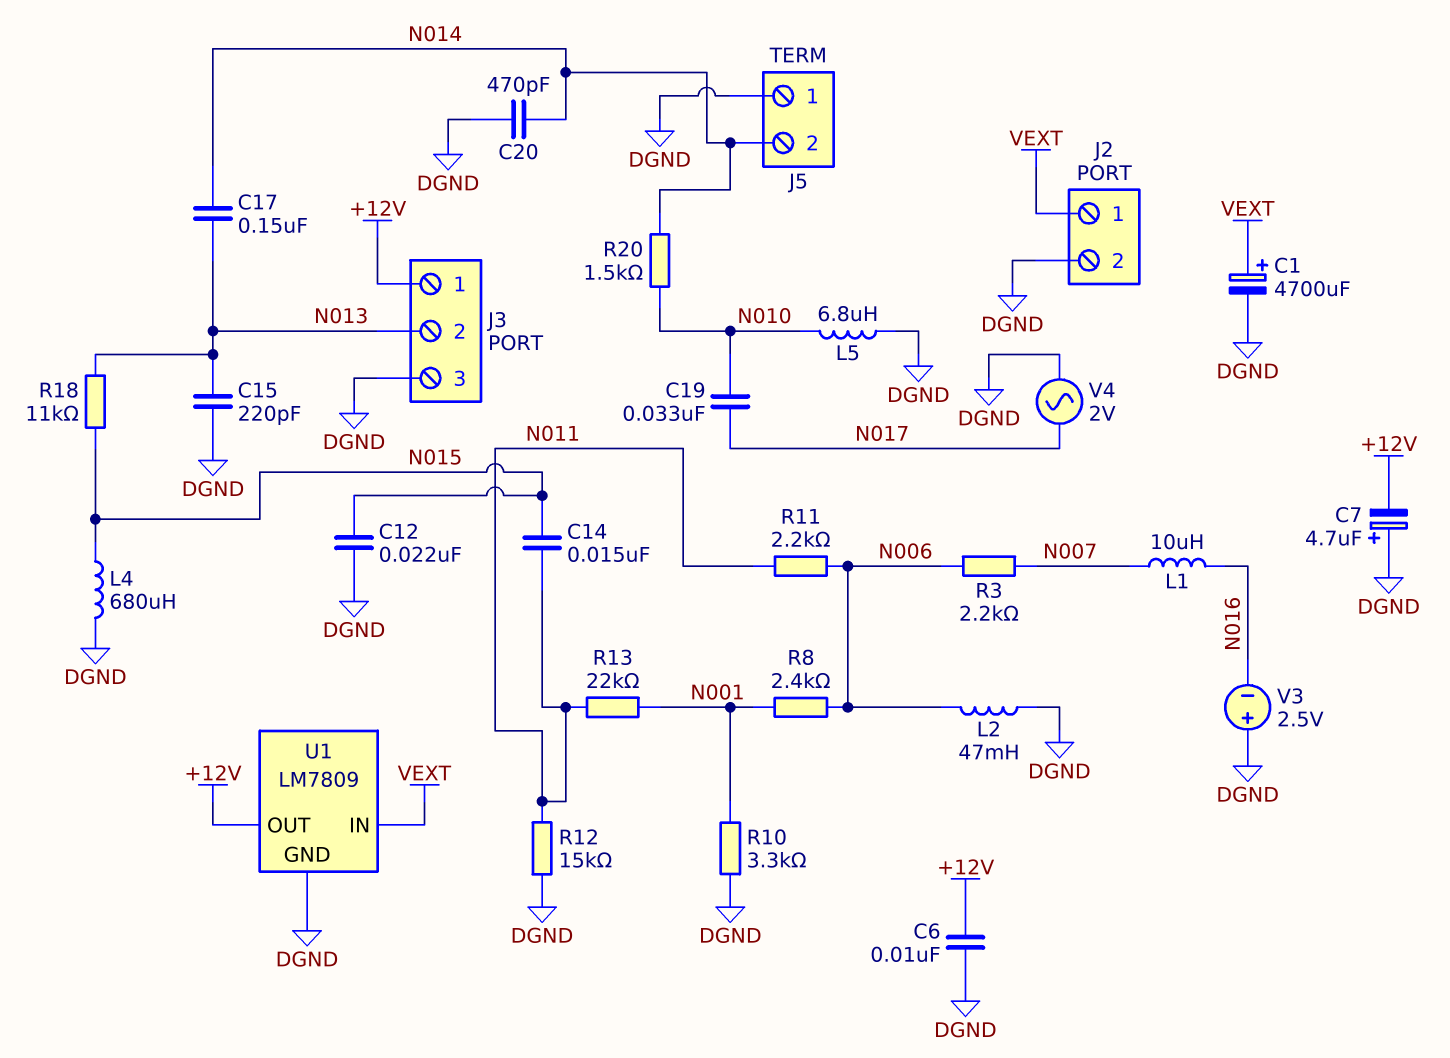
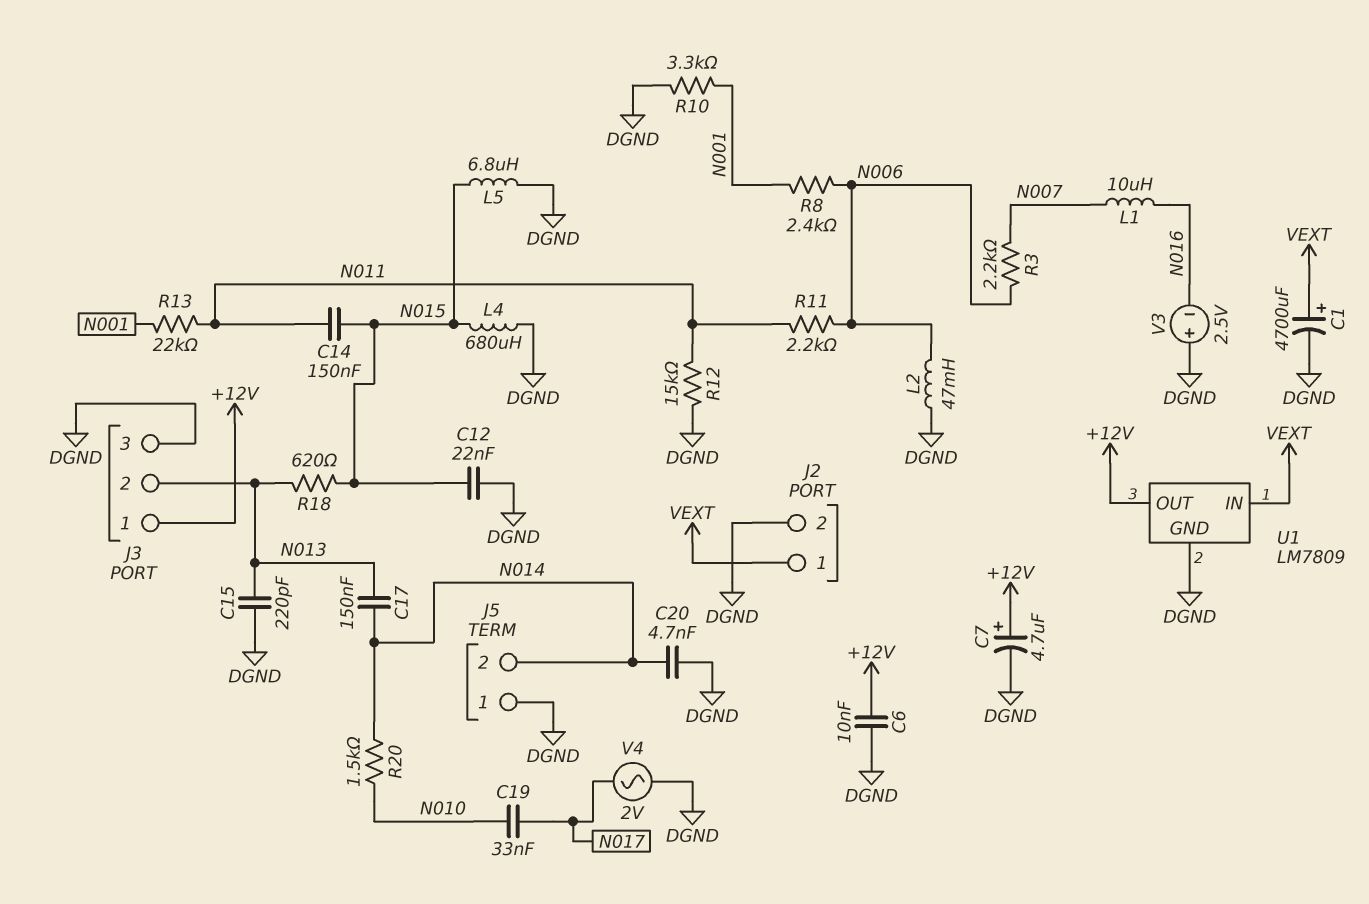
C7: 4.7uF (plus DGND, minus +12V) -> 4.7uF (plus +12V, minus DGND)
C14: 15nF (N011, N015) -> 150nF (N011, N015)
C20: 470pF (DGND, N014) -> 4.7nF (DGND, N014)
L5: 6.8uH (DGND, N010) -> 6.8uH (DGND, N015)
R18: 11k (N013, N015) -> 620 (N013, N015)

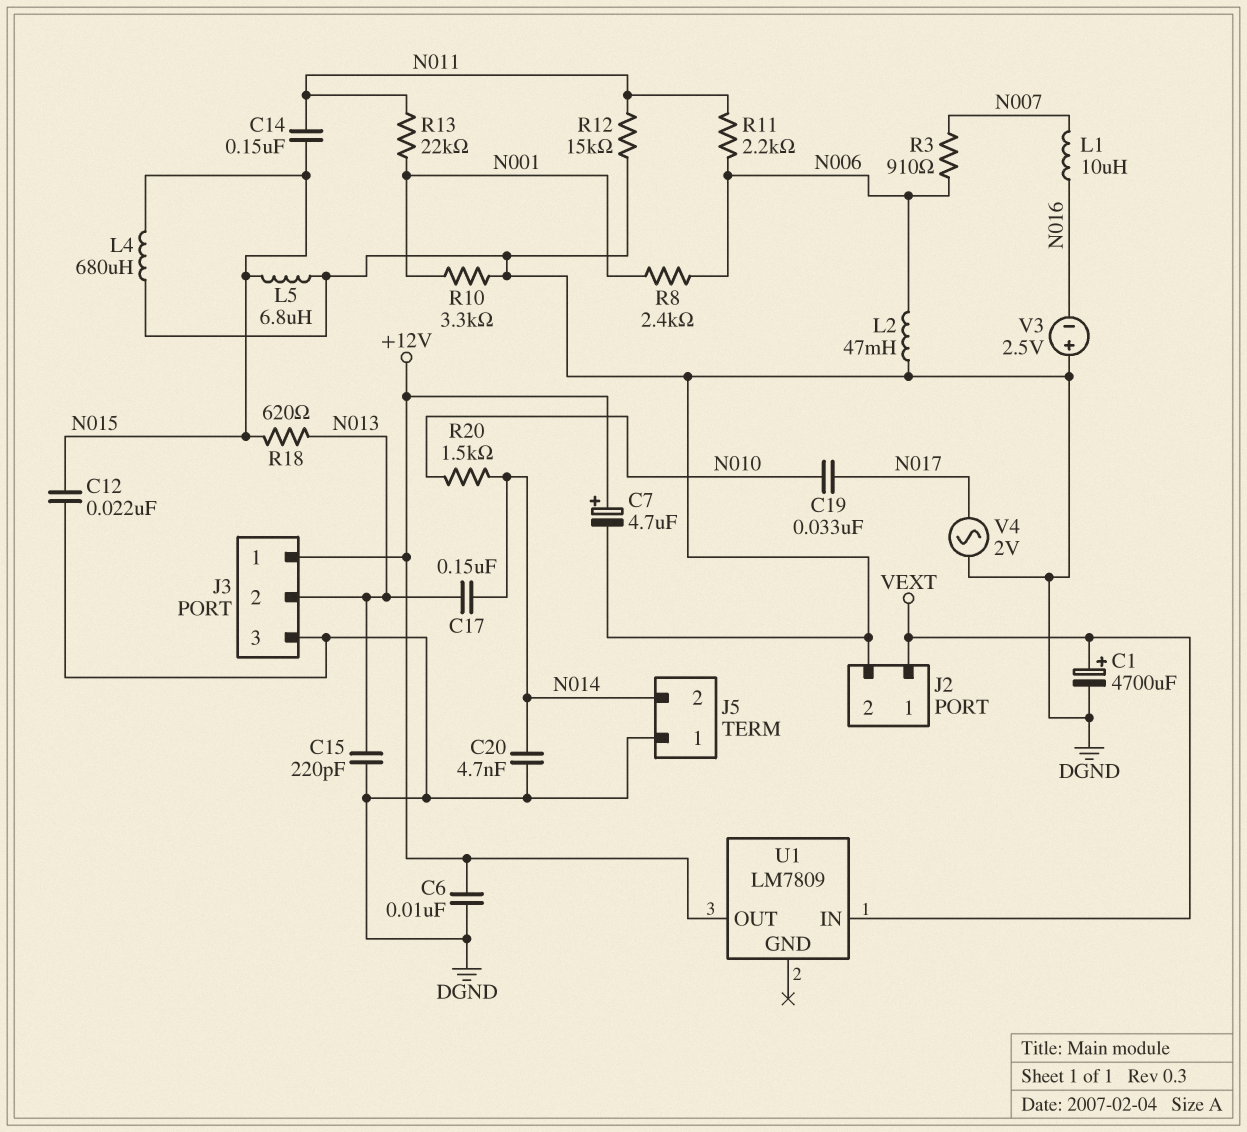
R3: 2.2k (N006, N007) -> 910 (N006, N007)
U1 pin GND: DGND -> none

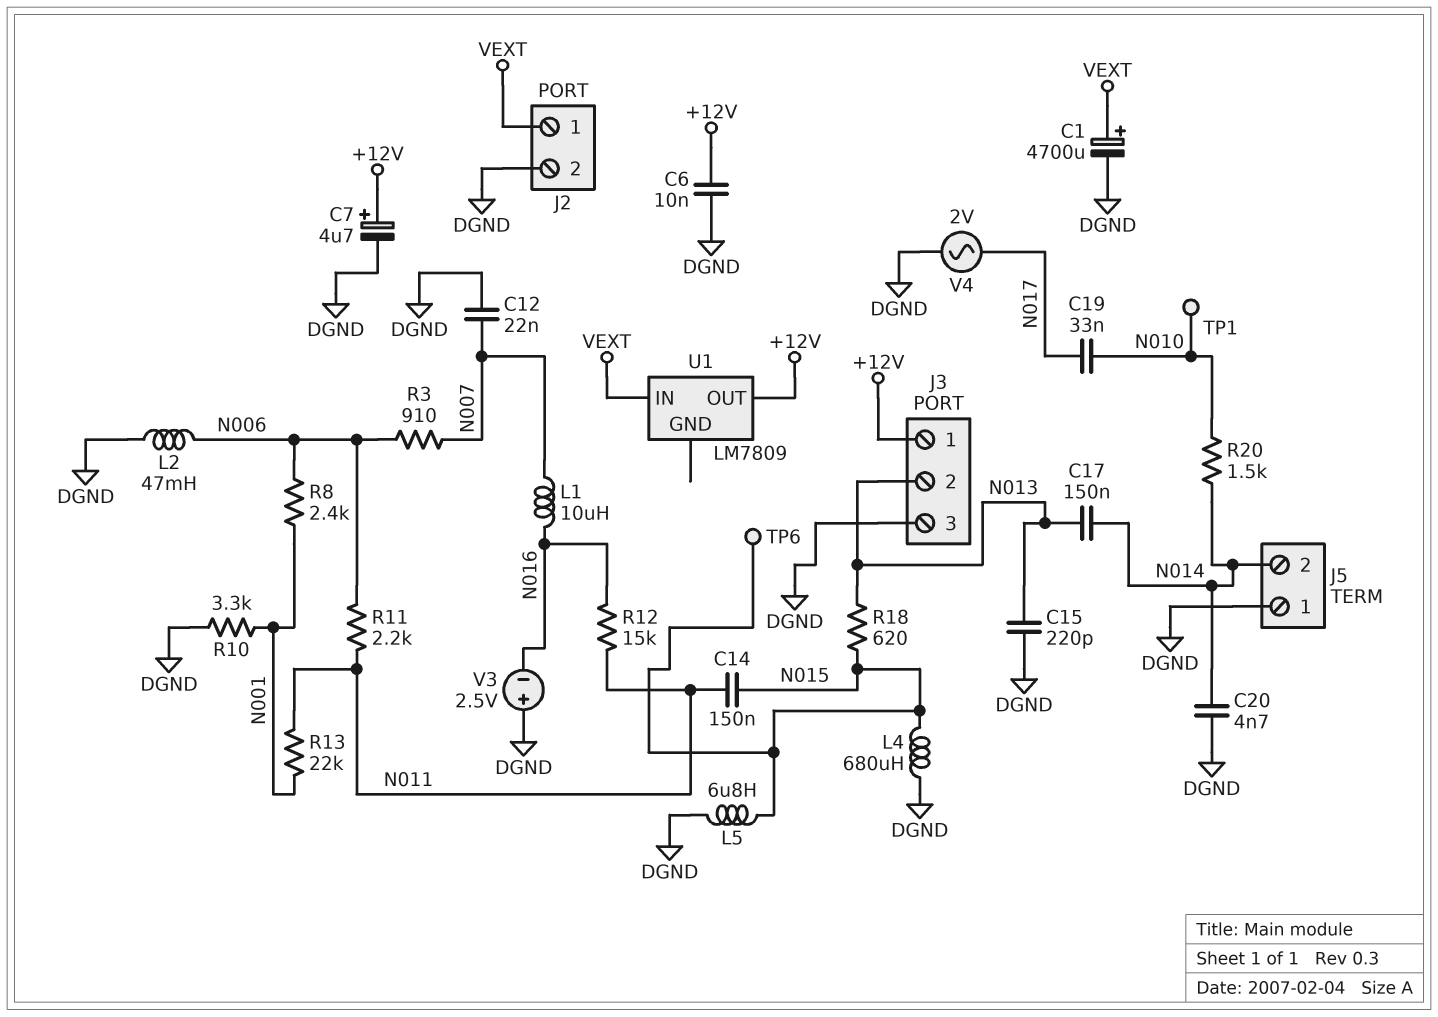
C12: 22nF (DGND, N015) -> 22nF (DGND, N007)
R12: 15k (DGND, N011) -> 15k (N011, N016)
TP1: none -> test point (N010)
TP6: none -> test point (N015)

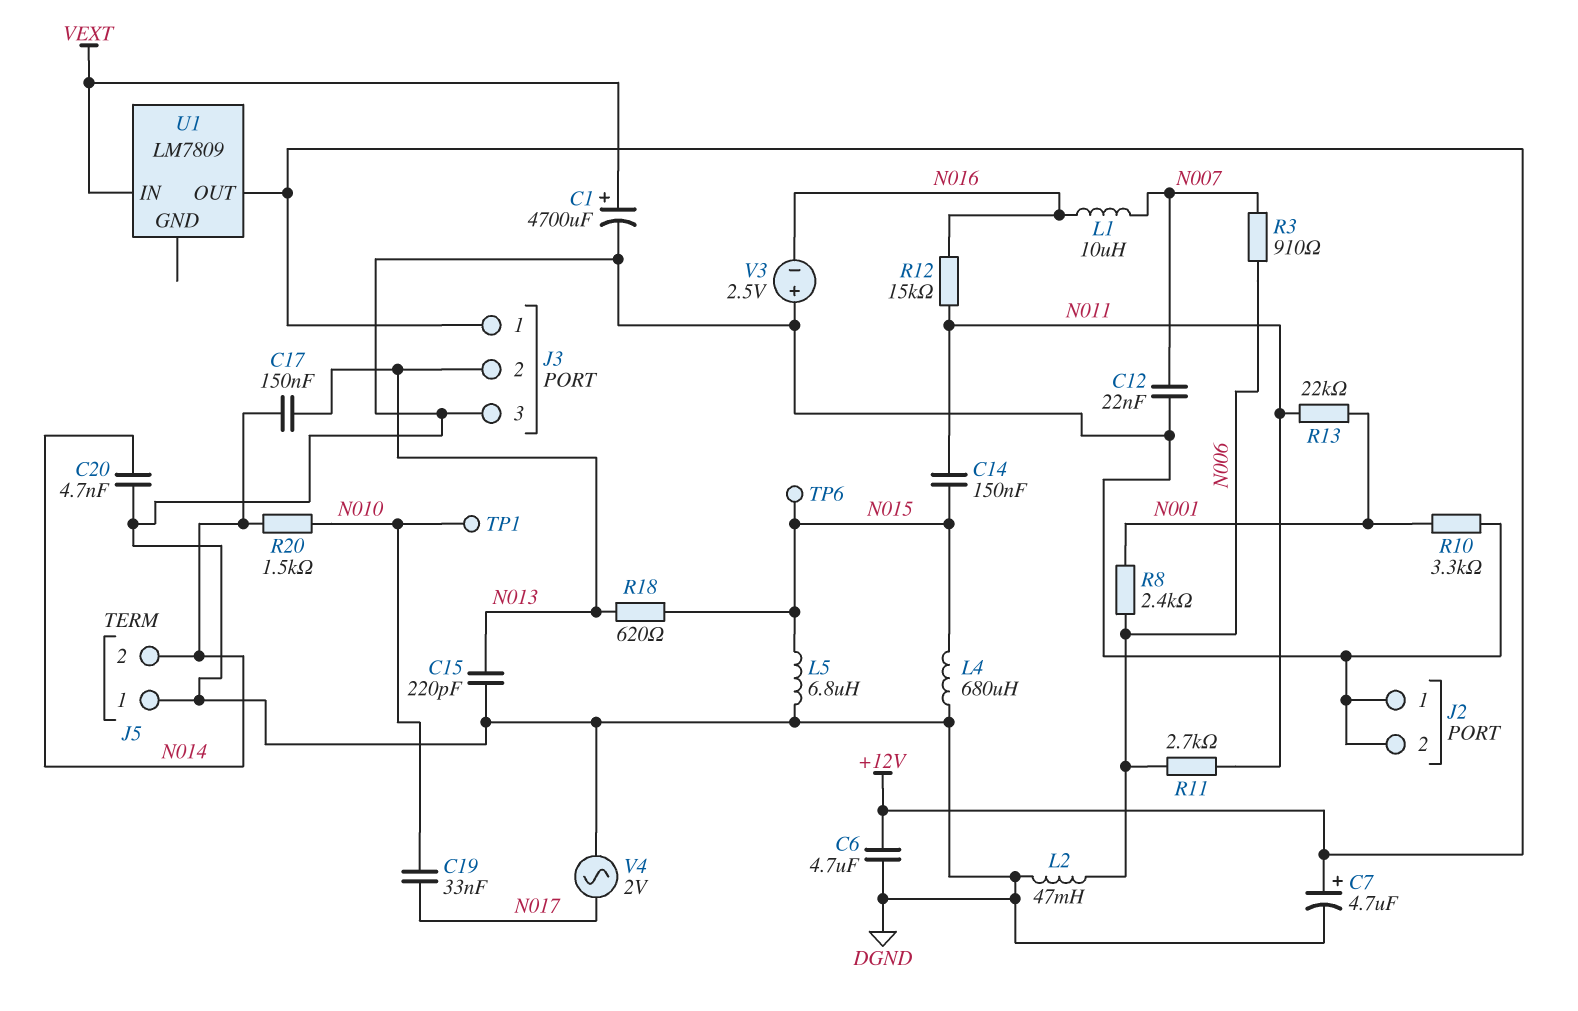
C6: 10nF (+12V, DGND) -> 4.7uF (+12V, DGND)
J2 pin 1: VEXT -> DGND
R11: 2.2k (N006, N011) -> 2.7k (N006, N011)

